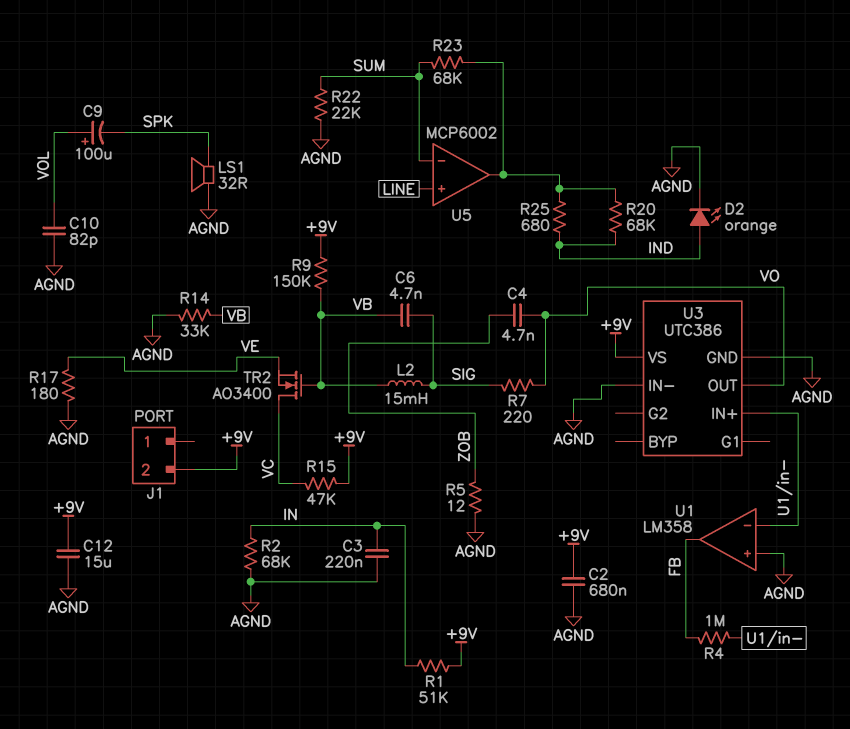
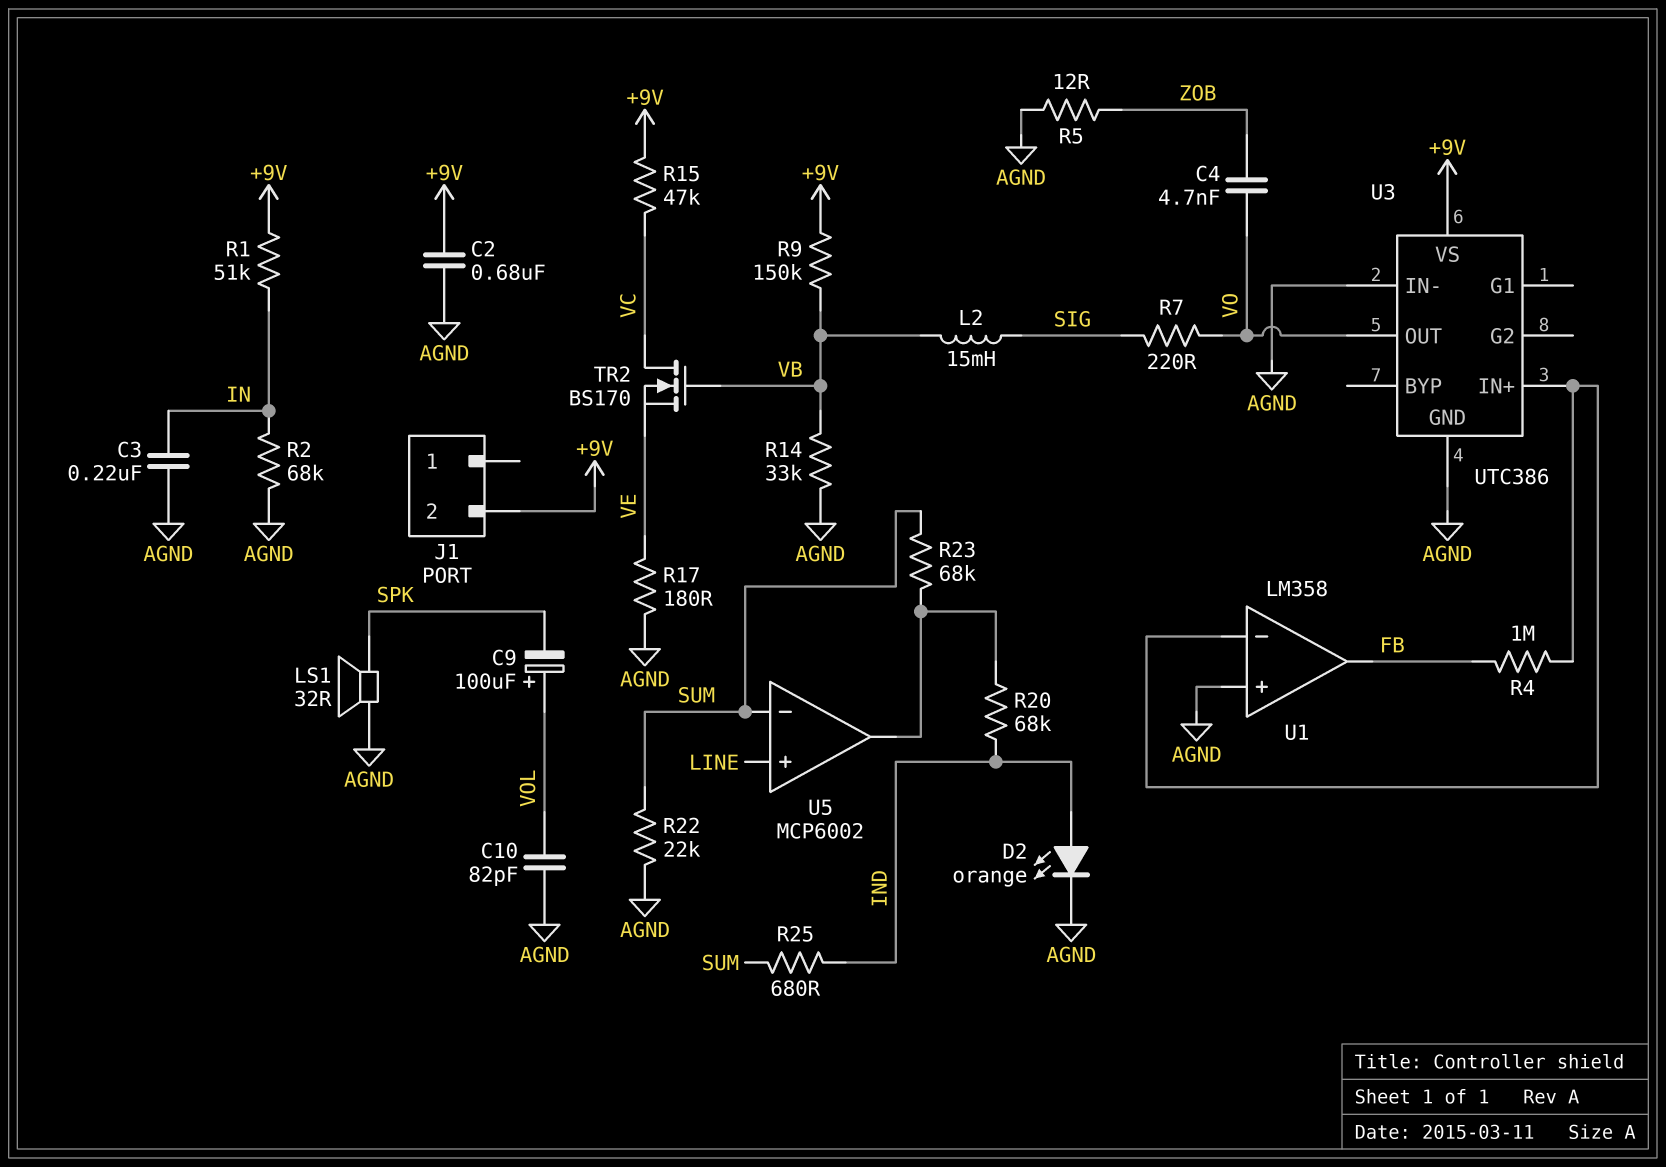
C6: 4.7nF (SIG, VB) -> none
C12: 15uF (+9V, AGND) -> none
R25: 680 (IND, U5/out) -> 680 (IND, SUM)
TR2: NMOS AO3400 (G VB, D VC, S VE) -> NMOS BS170 (G VB, D VC, S VE)

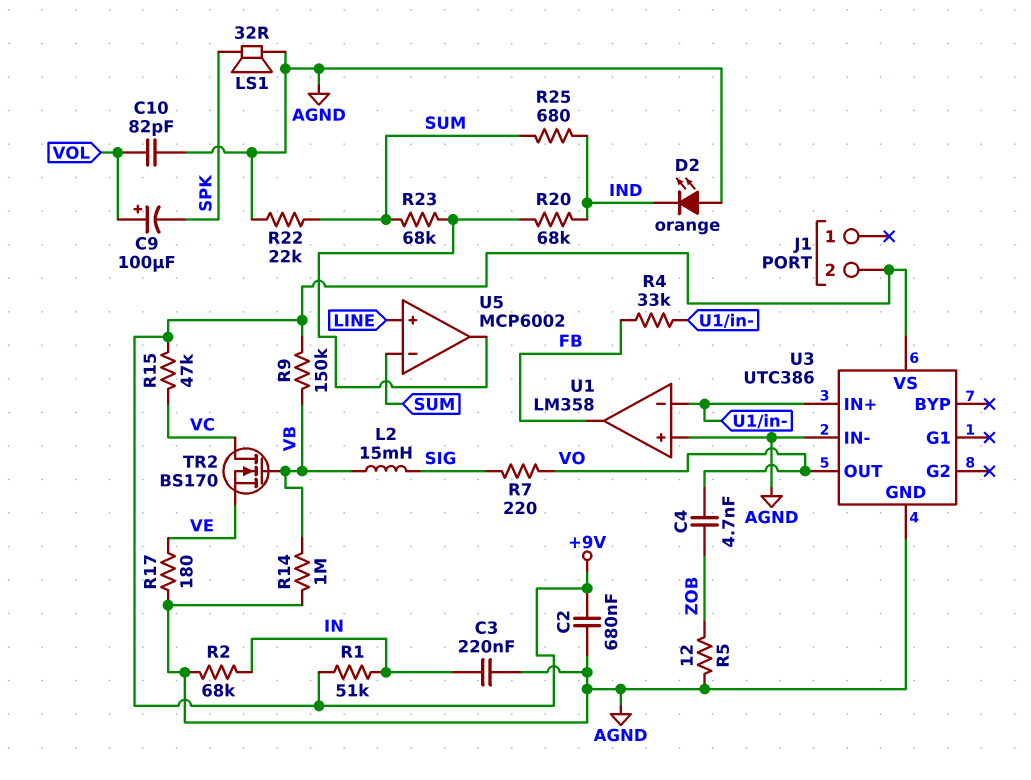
D2: LED orange (A IND, K AGND) -> LED orange (A AGND, K IND)
R4: 1M (FB, U1/in-) -> 33k (FB, U1/in-)
R14: 33k (AGND, VB) -> 1M (AGND, VB)

